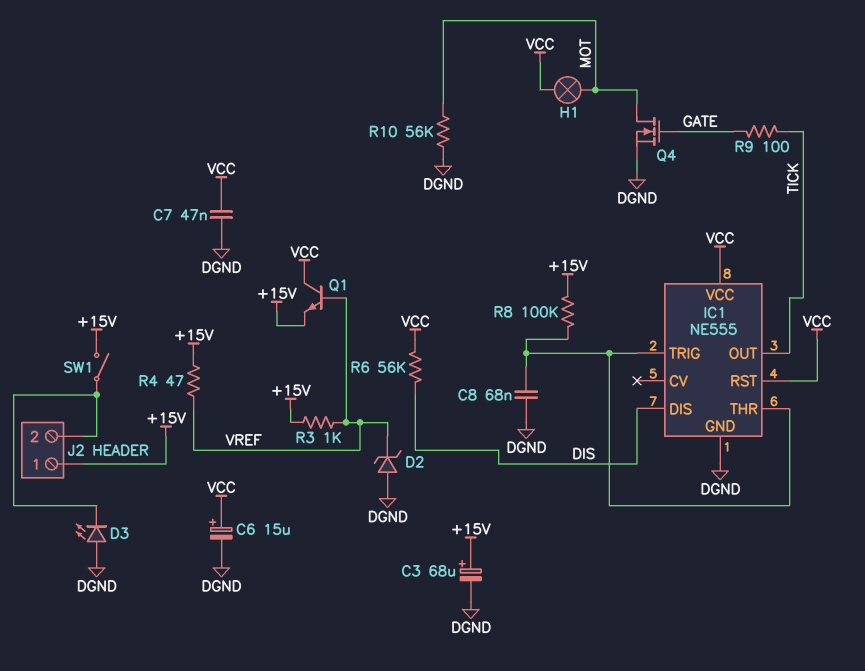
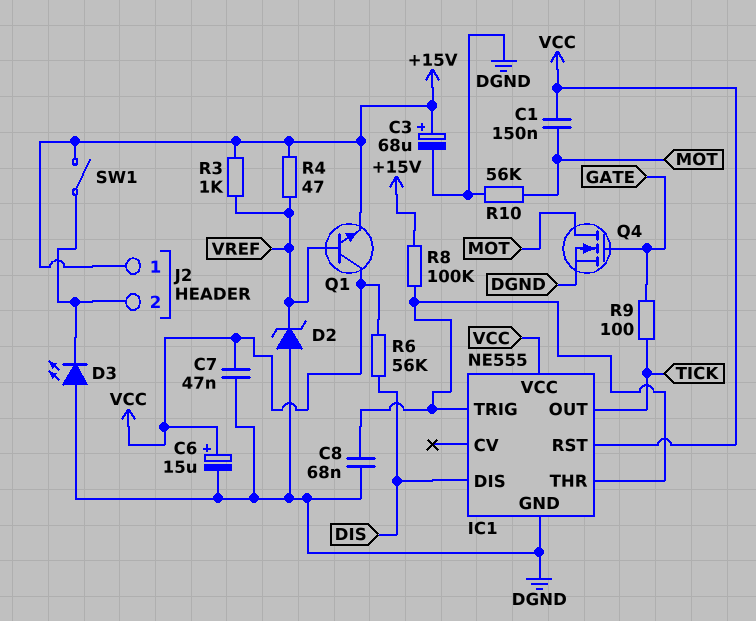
C1: none -> 150nF (MOT, VCC)
H1: lamp (MOT, VCC) -> none

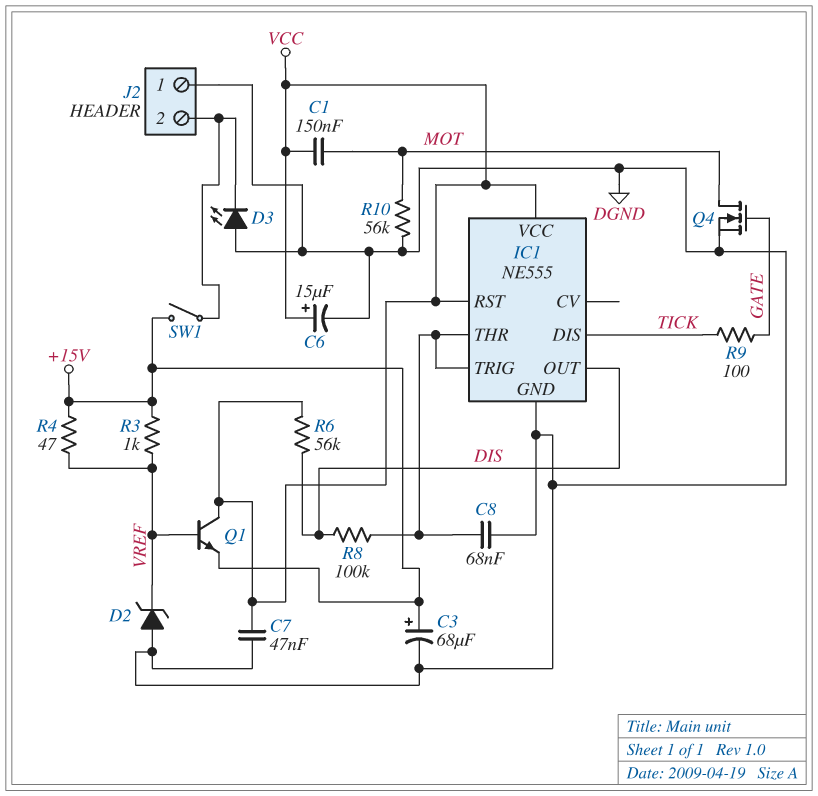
IC1 pin DIS: DIS -> TICK
IC1 pin OUT: TICK -> DIS
J2 pin 1: +15V -> DGND
R8: 100k (+15V, IC1/THR) -> 100k (DIS, IC1/THR)

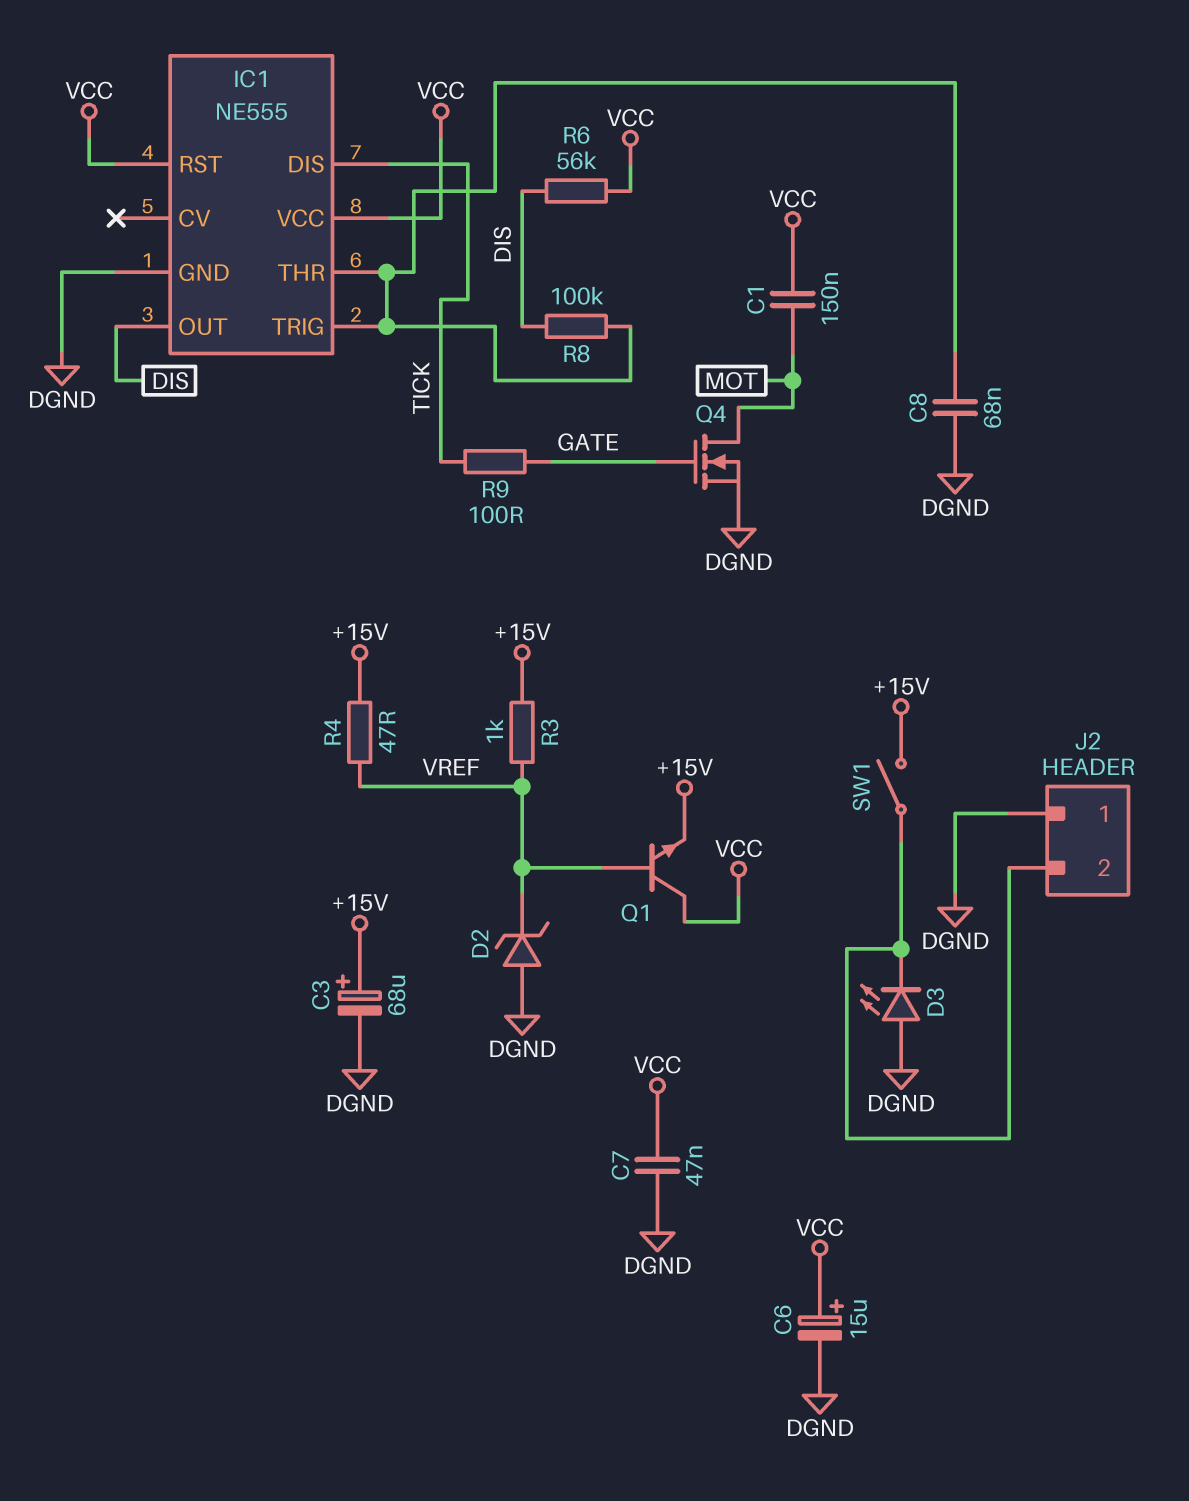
R10: 56k (DGND, MOT) -> none

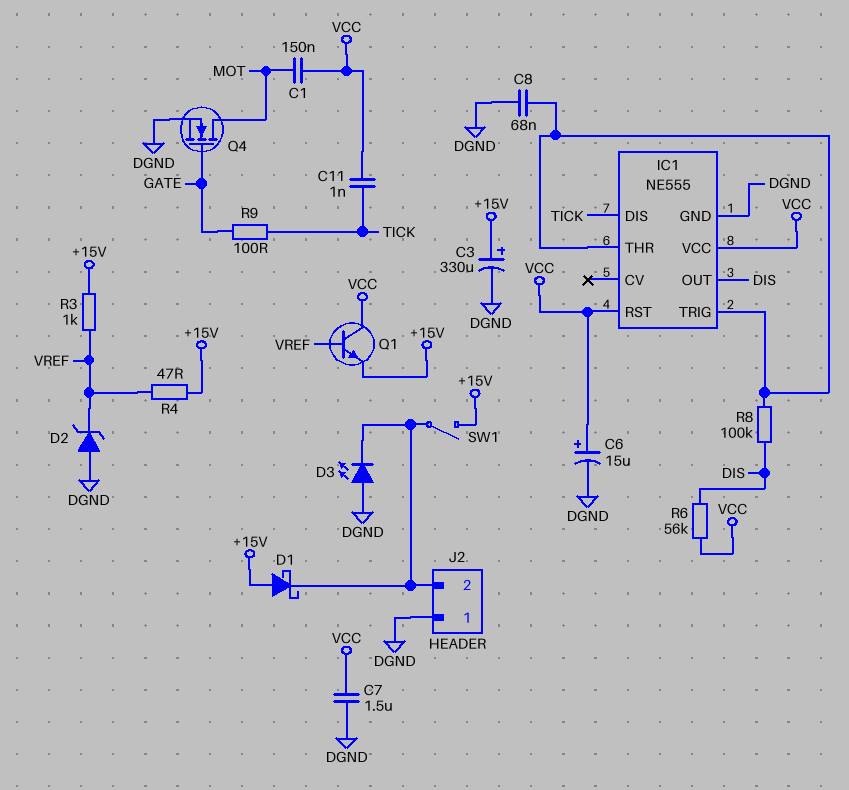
C3: 68uF (plus +15V, minus DGND) -> 330uF (plus +15V, minus DGND)
C7: 47nF (DGND, VCC) -> 1.5uF (DGND, VCC)
C11: none -> 1nF (TICK, VCC)
D1: none -> schottky (A +15V, K J2/2)

